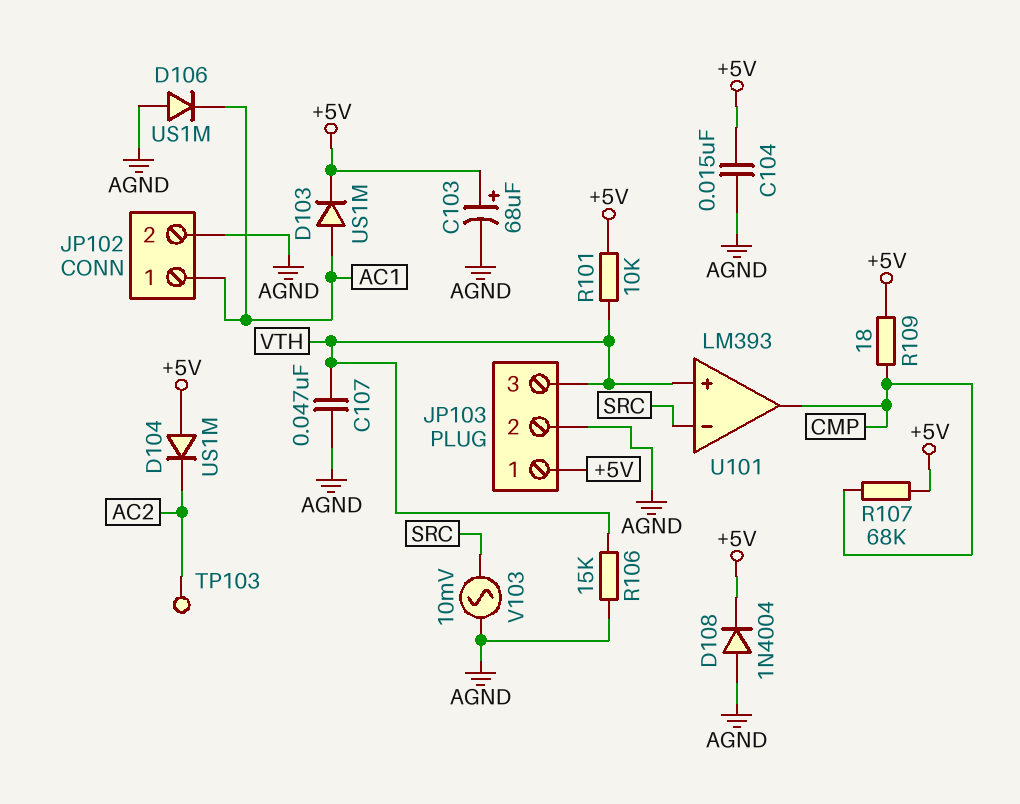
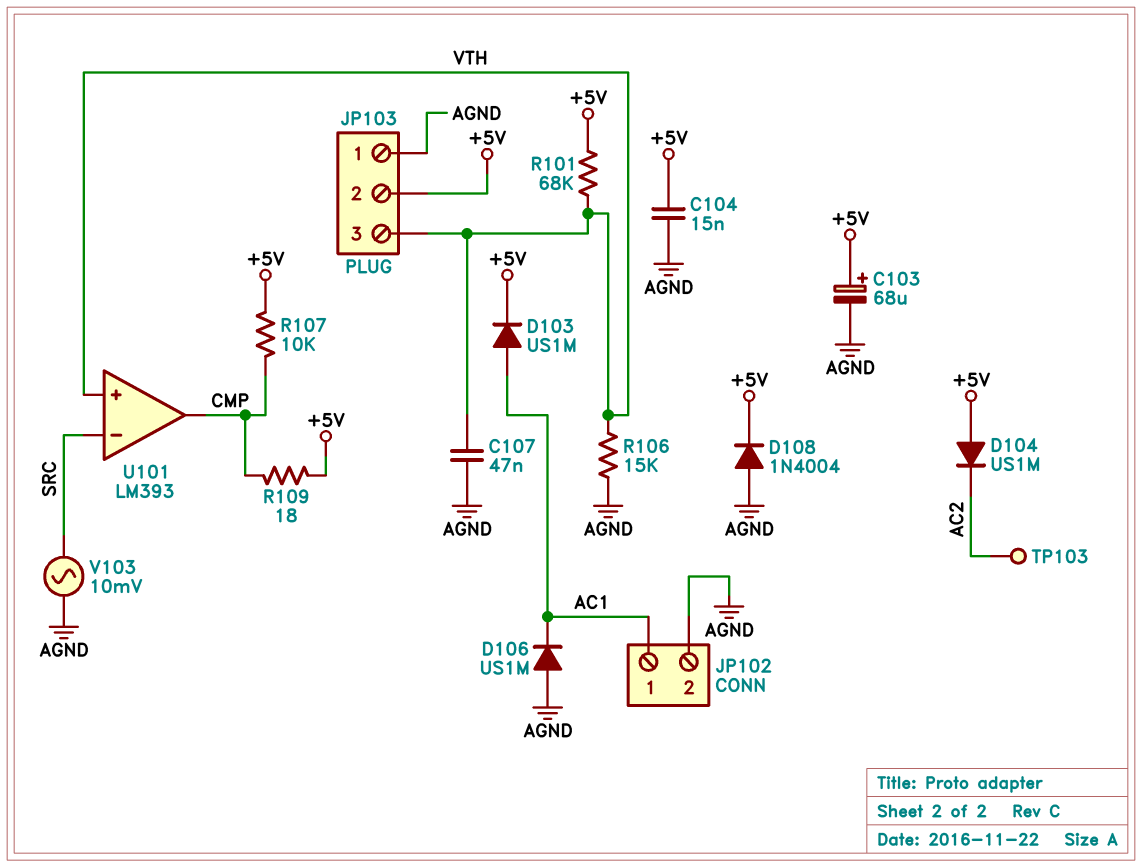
JP103 pin 1: +5V -> AGND
JP103 pin 2: AGND -> +5V
R101: 10k (+5V, VTH) -> 68k (+5V, VTH)
R107: 68k (+5V, CMP) -> 10k (+5V, CMP)

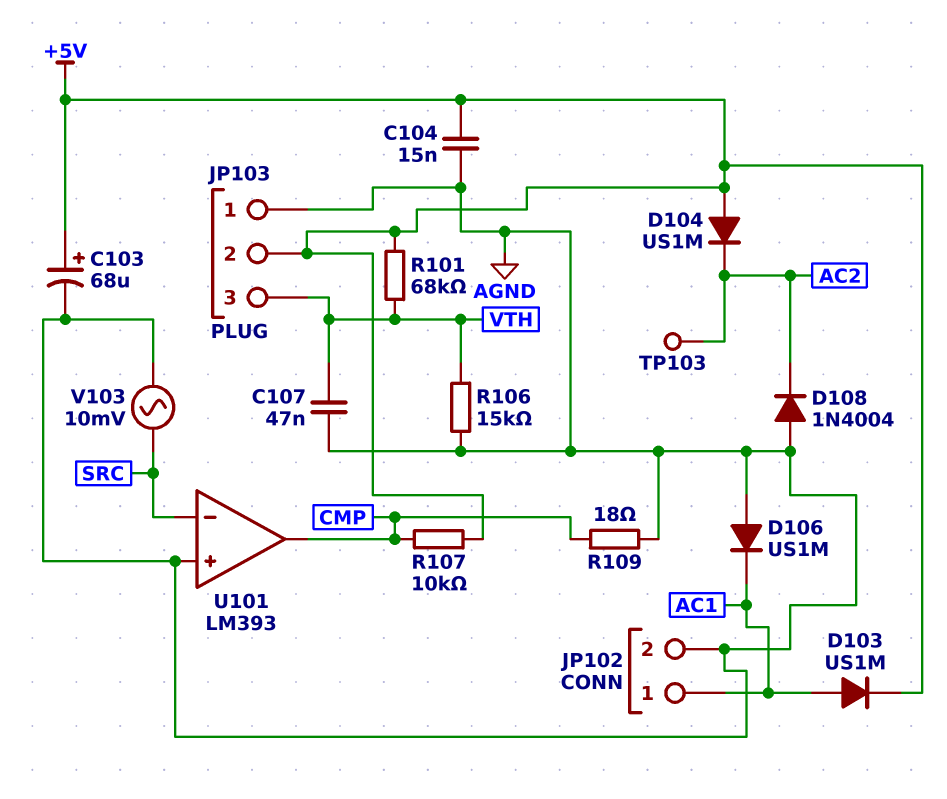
D108: diode 1N4004 (A AGND, K +5V) -> diode 1N4004 (A AGND, K AC2)
R109: 18 (+5V, CMP) -> 18 (AGND, CMP)
U101 pin in+: VTH -> AGND

